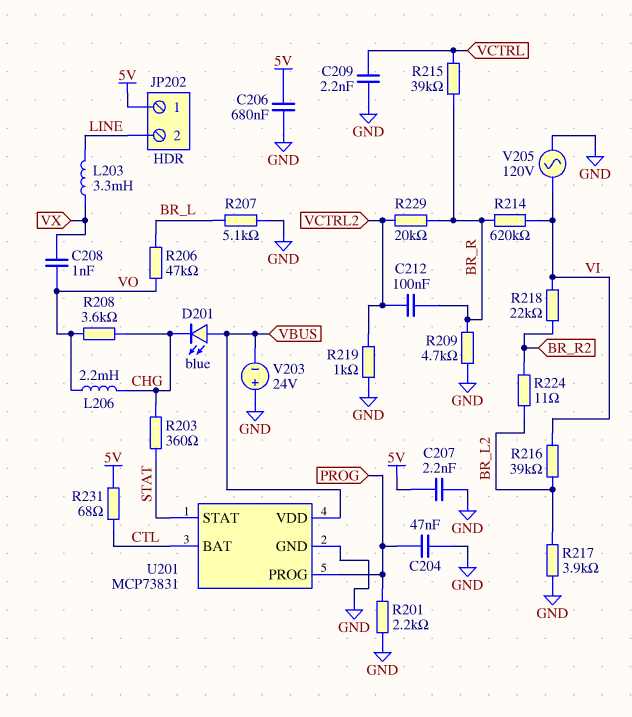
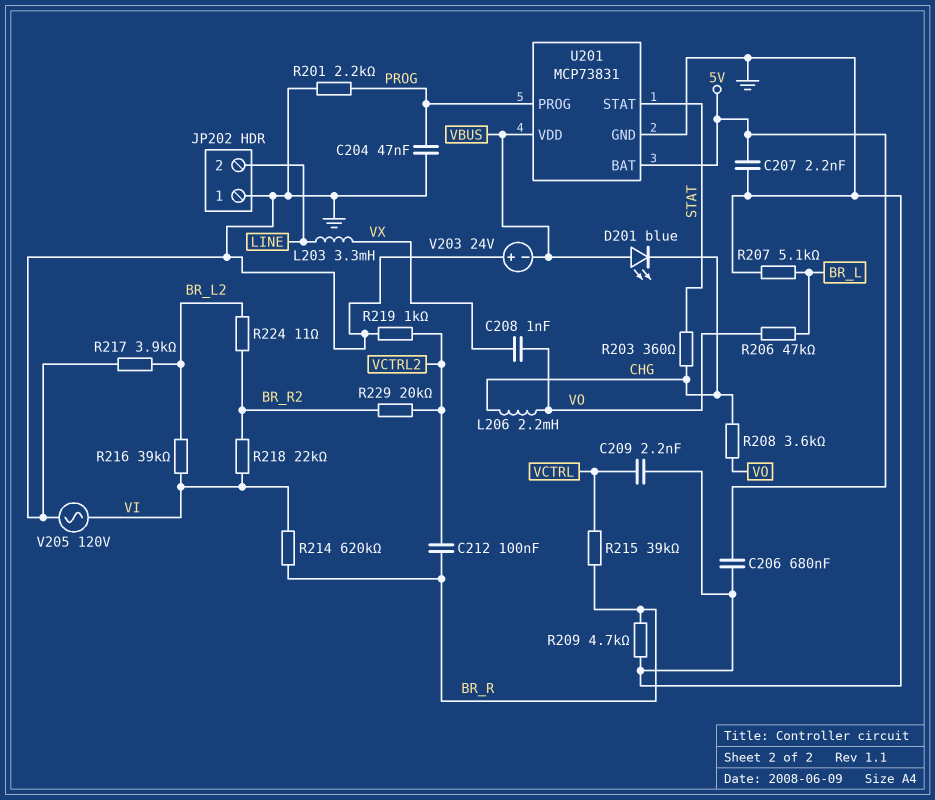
JP202 pin 1: 5V -> GND
R229: 20k (BR_R, VCTRL2) -> 20k (BR_R2, VCTRL2)
R231: 68 (5V, CTL) -> none
U201 pin BAT: CTL -> 5V

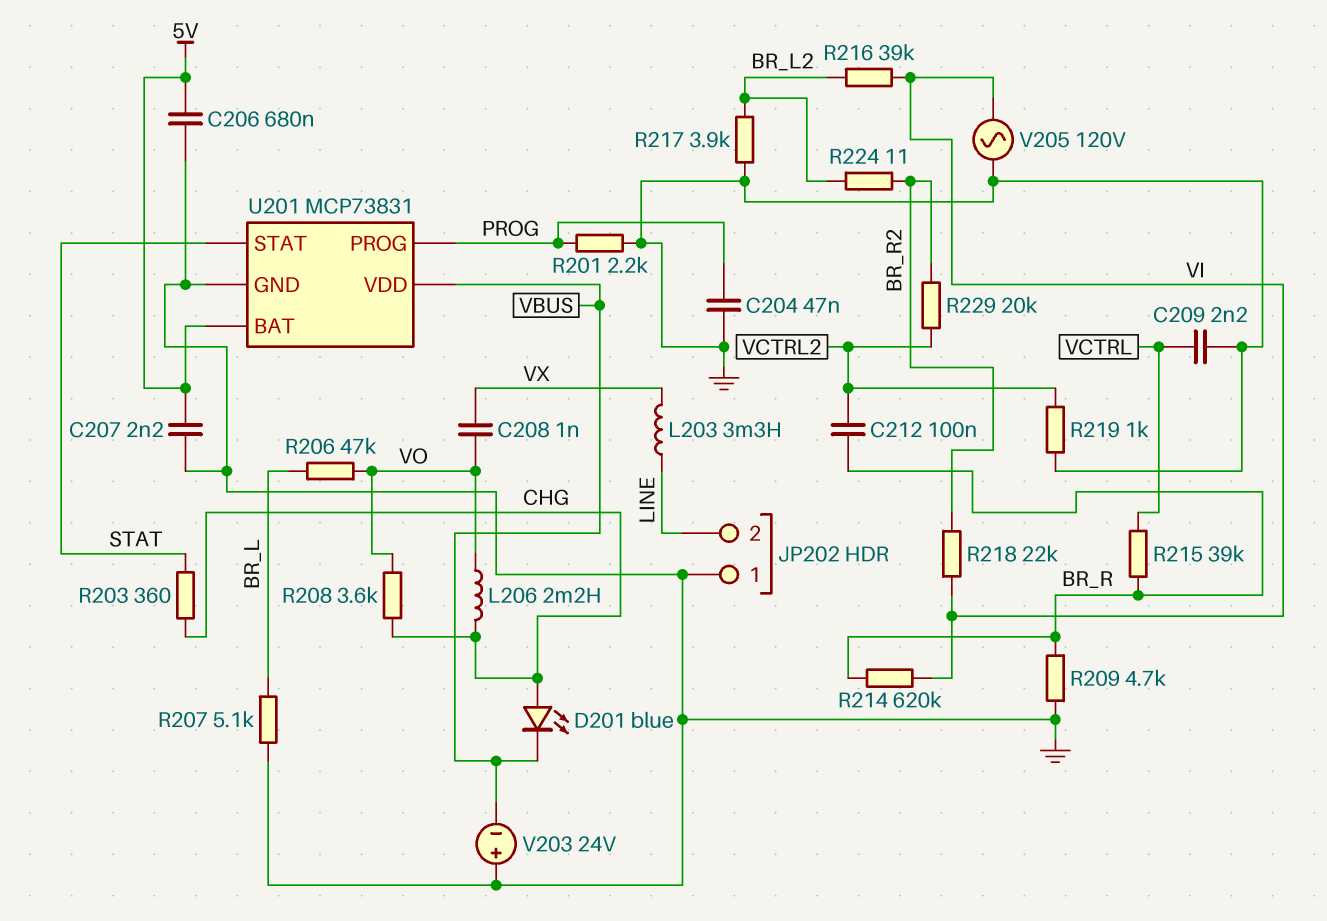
D201: LED blue (A VBUS, K CHG) -> LED blue (A CHG, K VBUS)

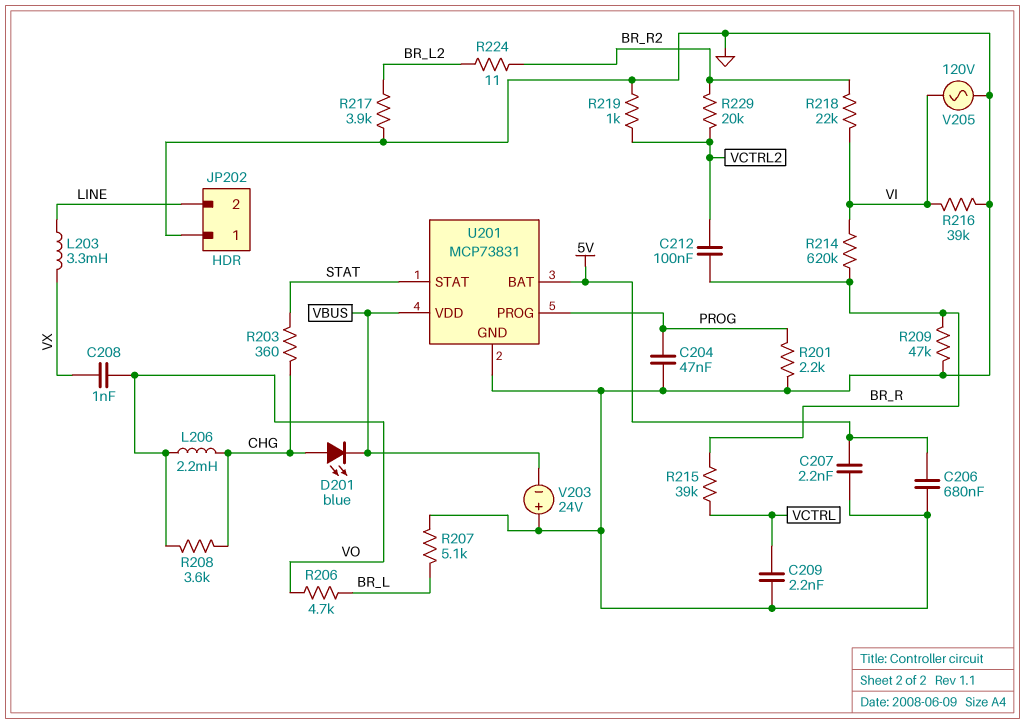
R206: 47k (BR_L, VO) -> 4.7k (BR_L, VO)
R209: 4.7k (BR_R, GND) -> 47k (BR_R, GND)
R216: 39k (BR_L2, VI) -> 39k (GND, VI)

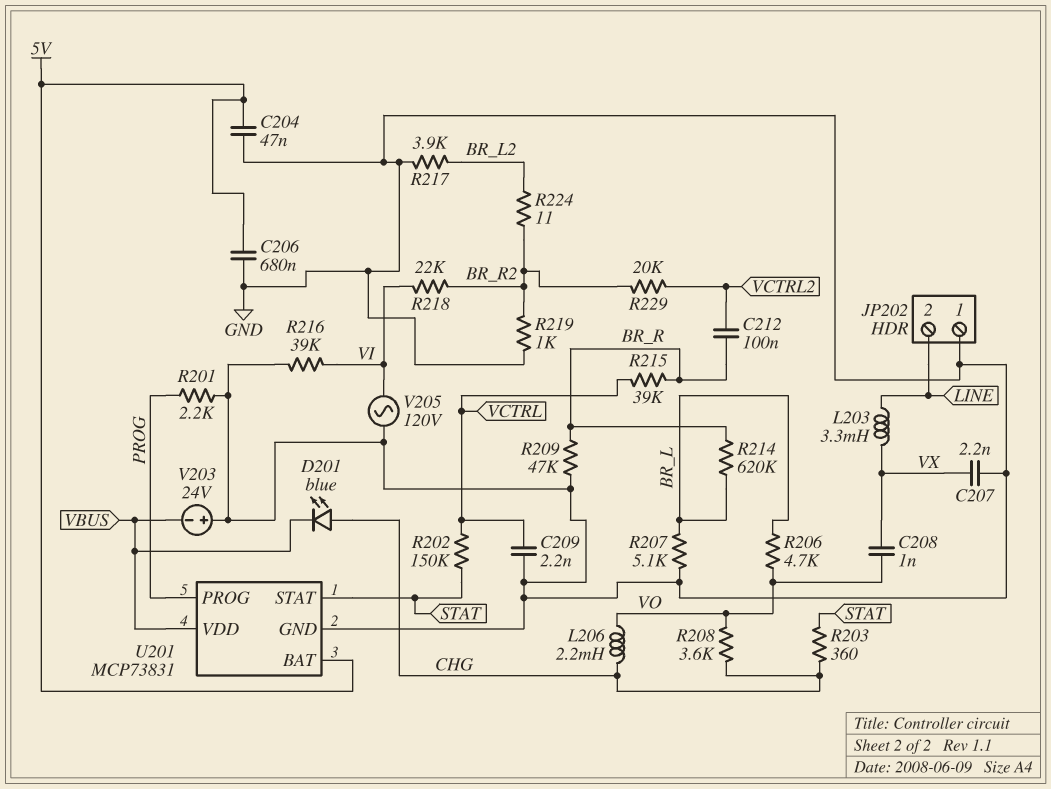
C204: 47nF (GND, PROG) -> 47nF (5V, GND)
C207: 2.2nF (5V, GND) -> 2.2nF (GND, VX)
R202: none -> 150k (STAT, VCTRL)
R214: 620k (BR_R, VI) -> 620k (BR_L, BR_R)
R219: 1k (GND, VCTRL2) -> 1k (BR_R2, GND)

